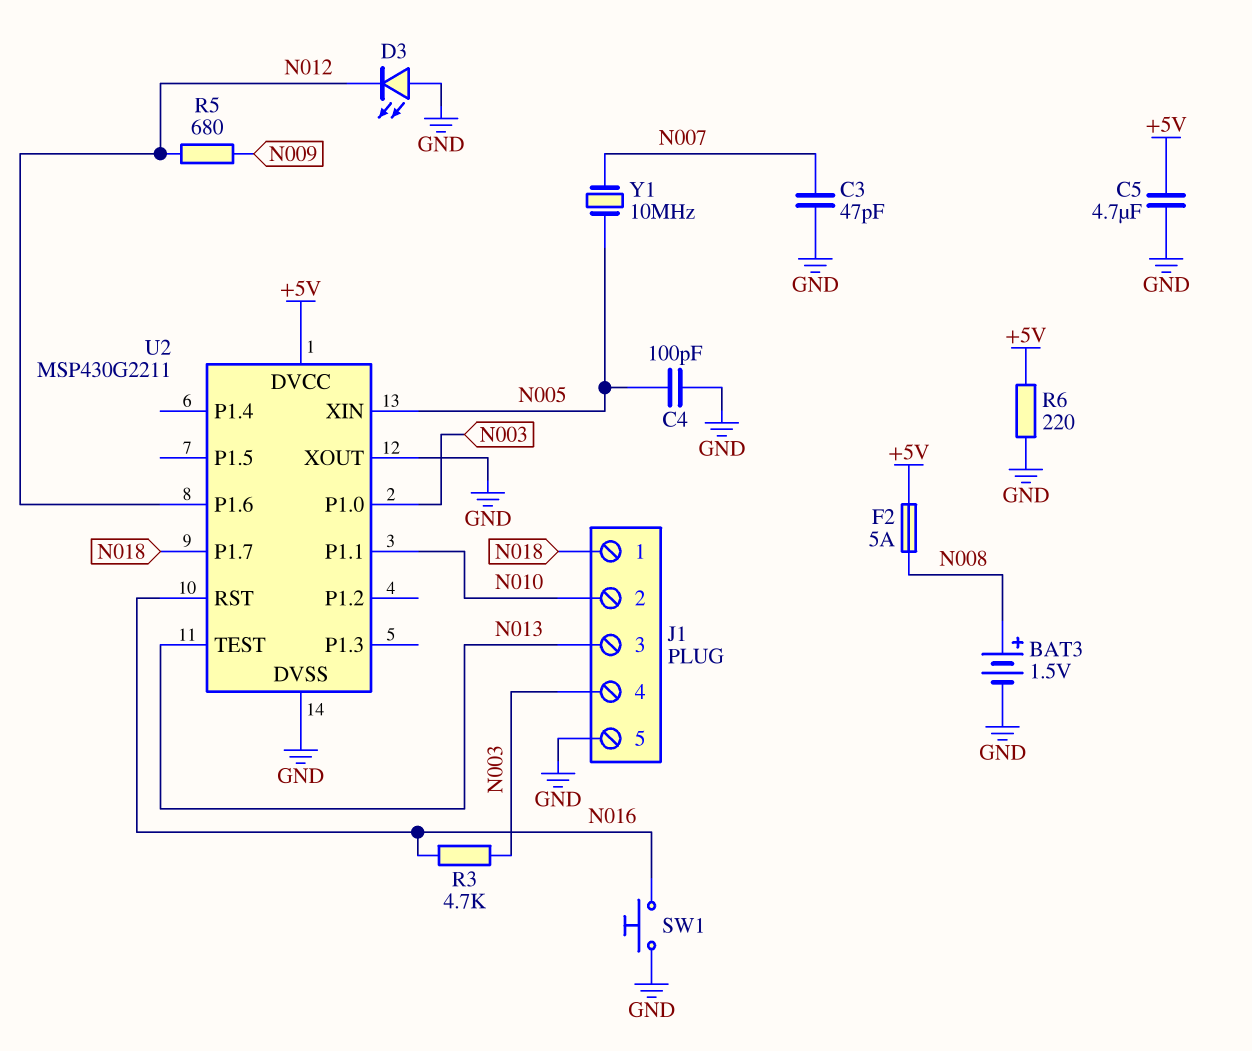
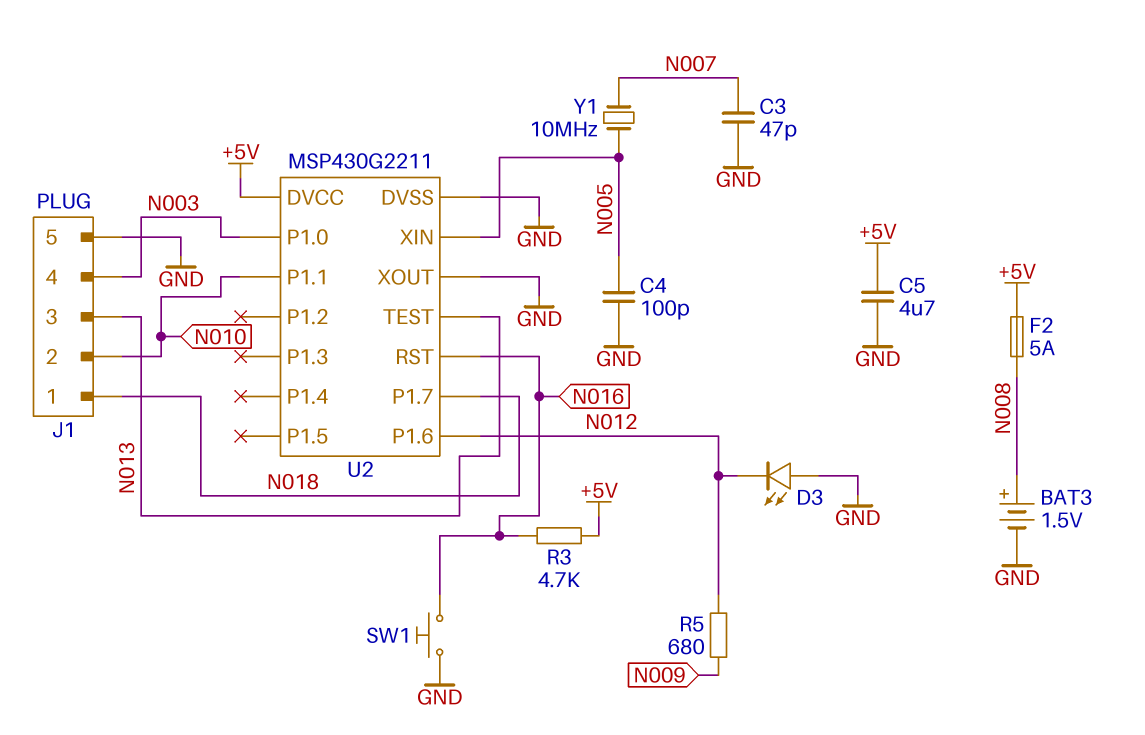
R3: 4.7k (N003, N016) -> 4.7k (+5V, N016)
R6: 220 (+5V, GND) -> none

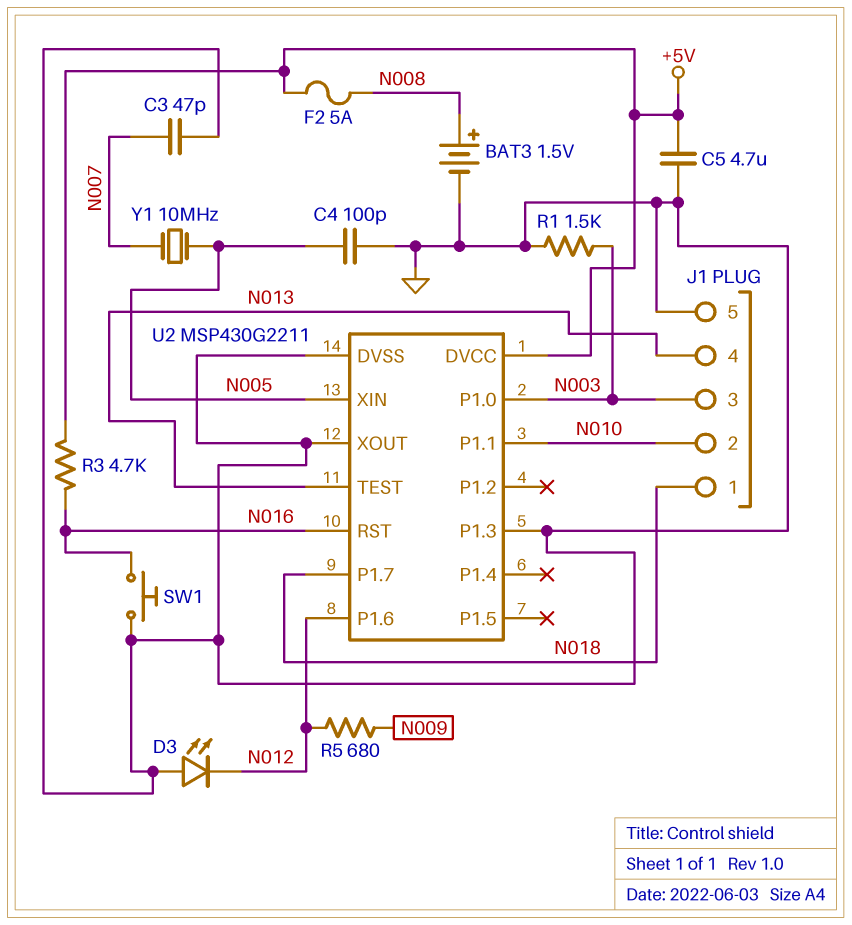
J1 pin 3: N013 -> N003
J1 pin 4: N003 -> N013
R1: none -> 1.5k (GND, N003)
U2 pin P1.3: none -> GND

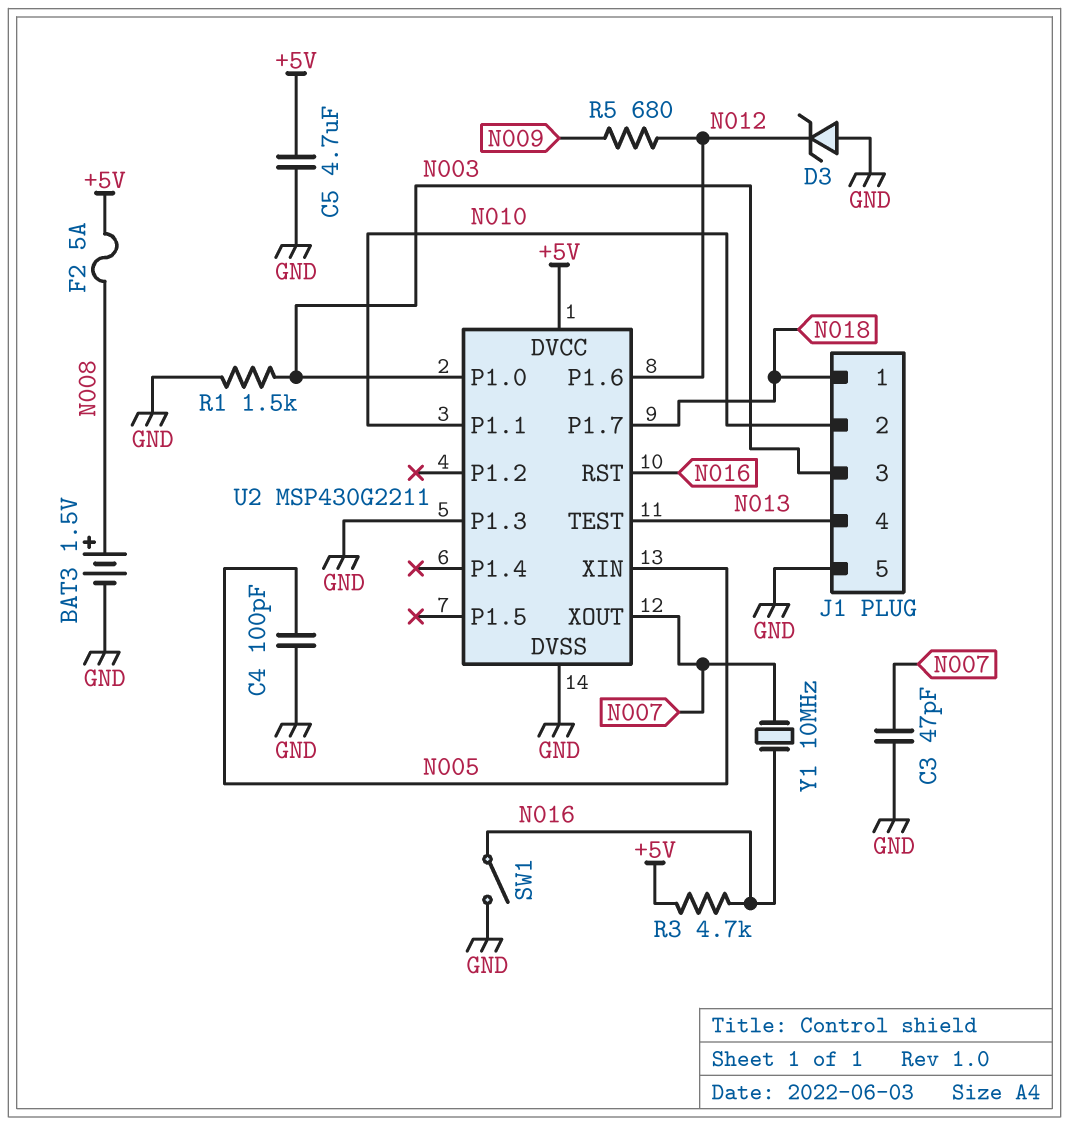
D3: LED (A GND, K N012) -> zener (A GND, K N012)
SW1: button (GND, N016) -> switch (GND, N016)
U2 pin XOUT: GND -> N007
Y1: 10MHz (N005, N007) -> 10MHz (N007, N016)

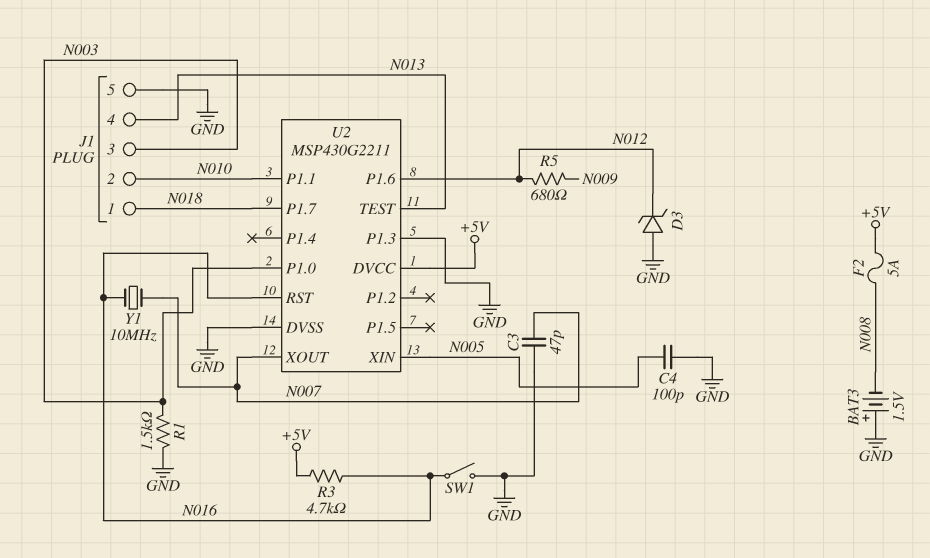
BAT3: 1.5V (plus N008, minus GND) -> 1.5V (plus GND, minus N008)
C5: 4.7uF (+5V, GND) -> none

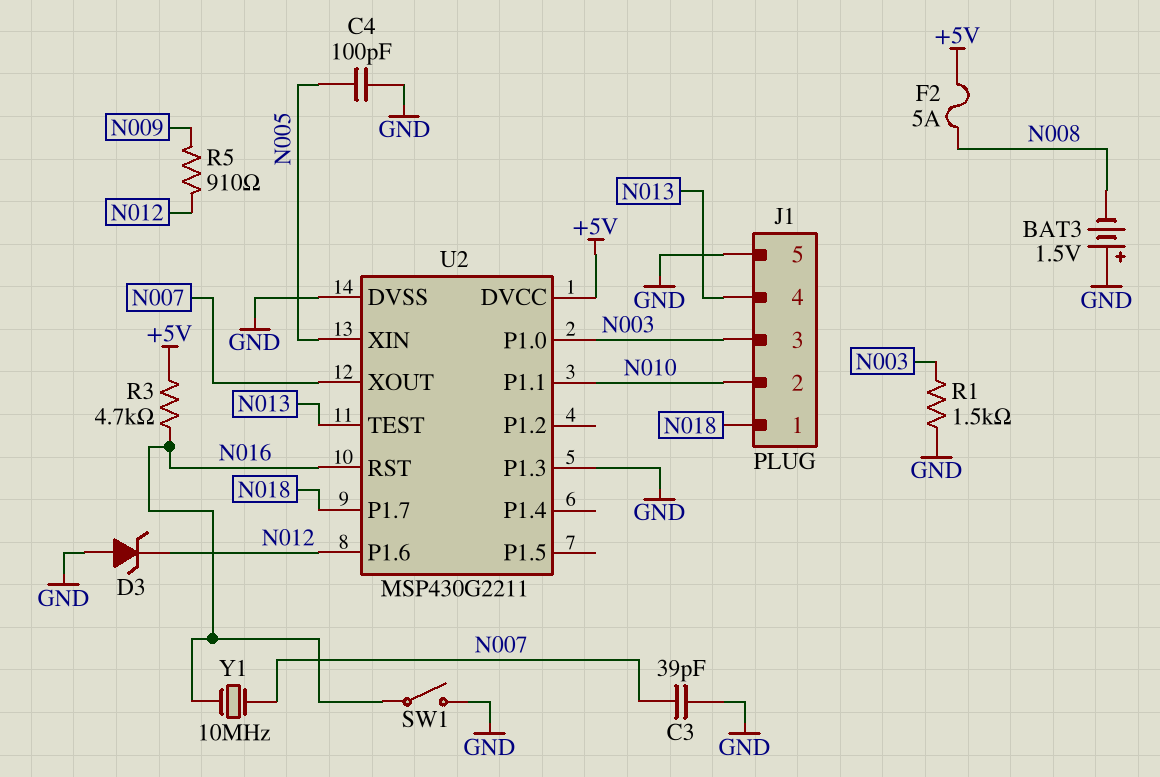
C3: 47pF (GND, N007) -> 39pF (GND, N007)
R5: 680 (N009, N012) -> 910 (N009, N012)

